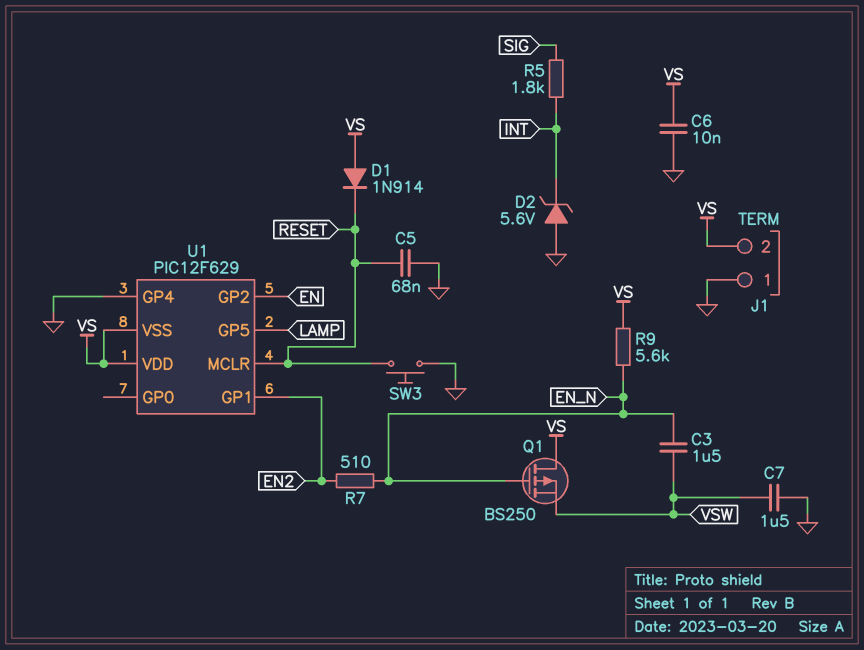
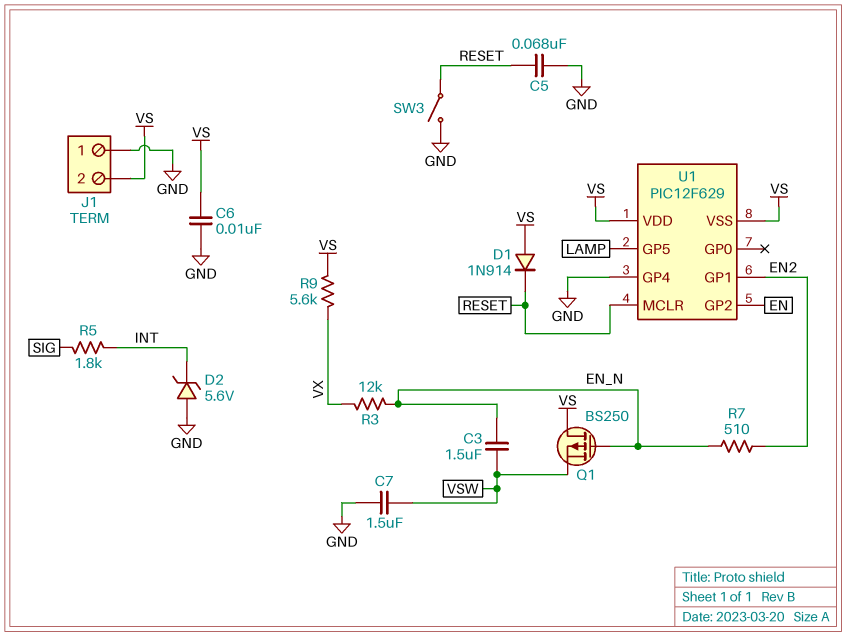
R3: none -> 12k (EN_N, VX)
R9: 5.6k (EN_N, VS) -> 5.6k (VS, VX)
SW3: button (GND, RESET) -> switch (GND, RESET)

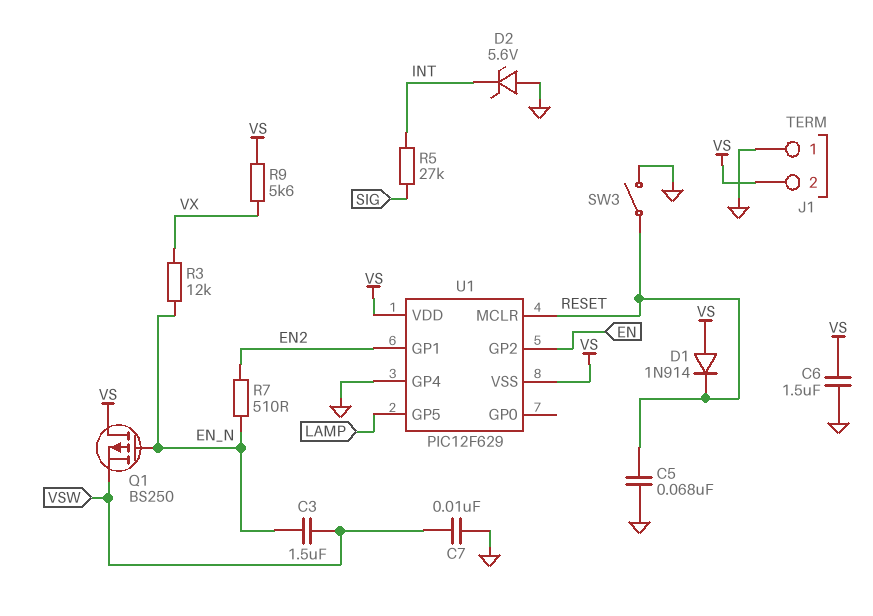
C6: 10nF (GND, VS) -> 1.5uF (GND, VS)
C7: 1.5uF (GND, VSW) -> 10nF (GND, VSW)
R5: 1.8k (INT, SIG) -> 27k (INT, SIG)

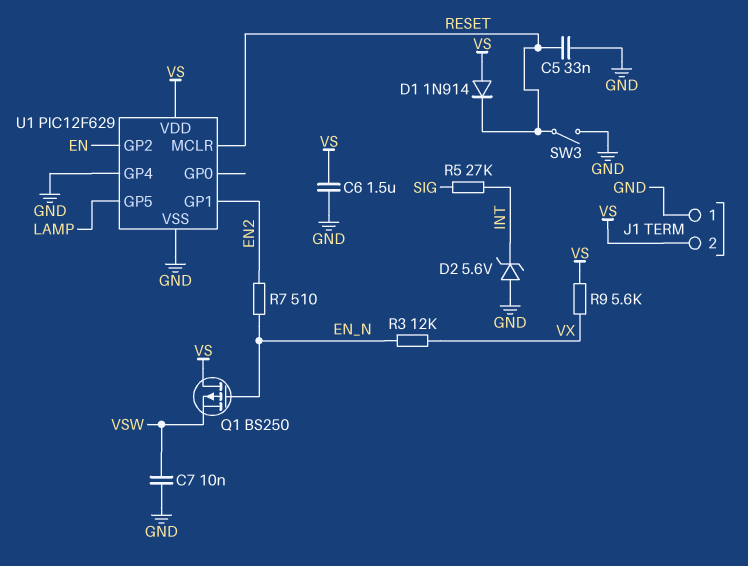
C3: 1.5uF (EN_N, VSW) -> none
C5: 68nF (GND, RESET) -> 33nF (GND, RESET)
U1 pin VSS: VS -> GND

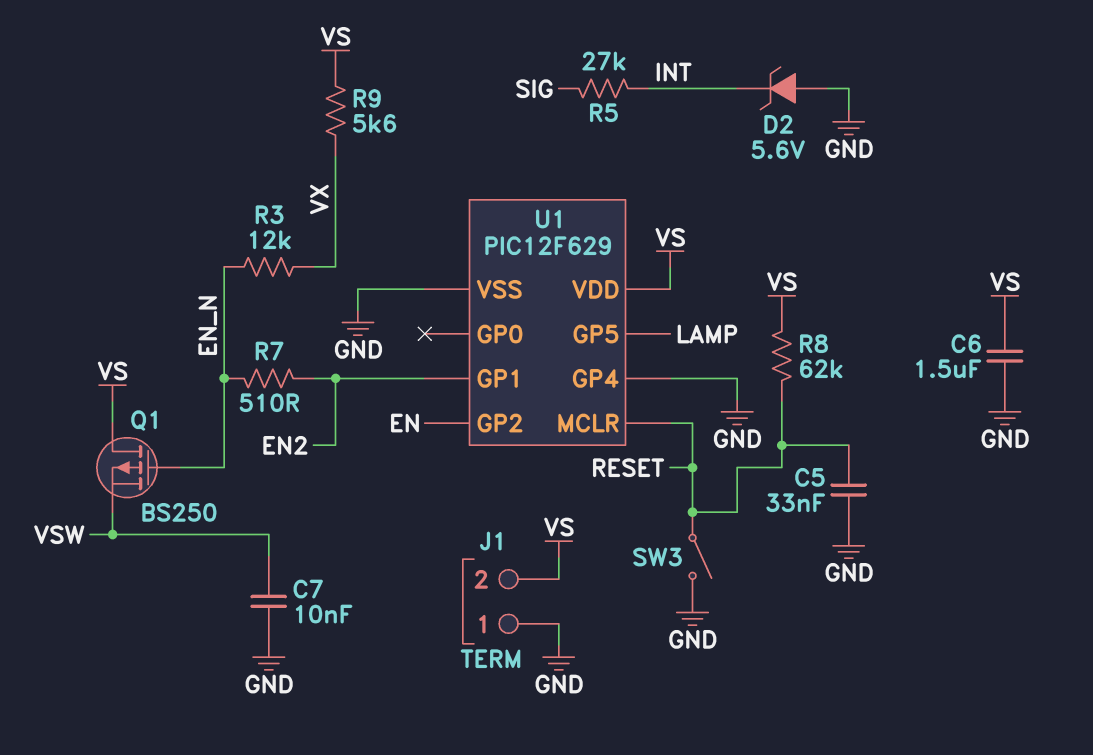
D1: diode 1N914 (A VS, K RESET) -> none
R8: none -> 62k (RESET, VS)

